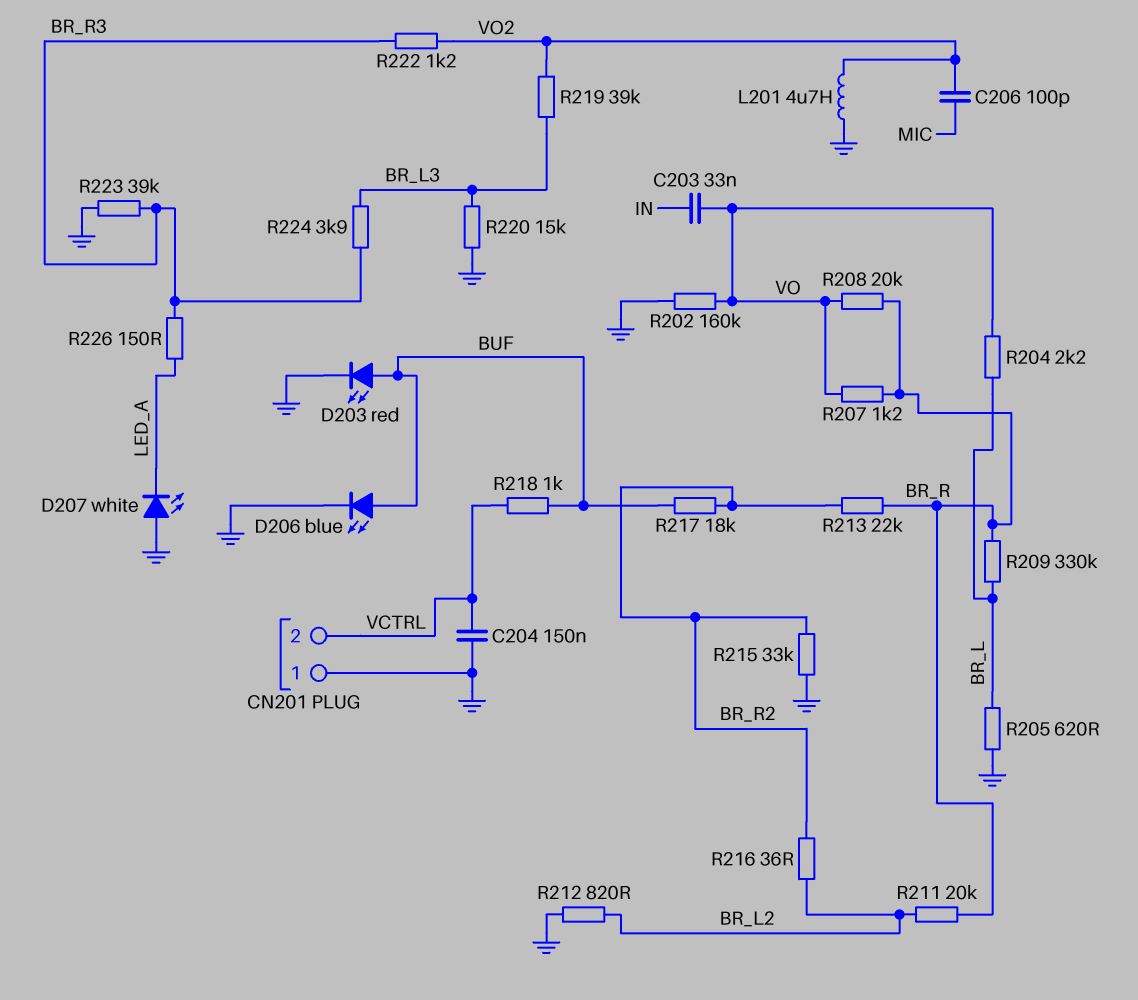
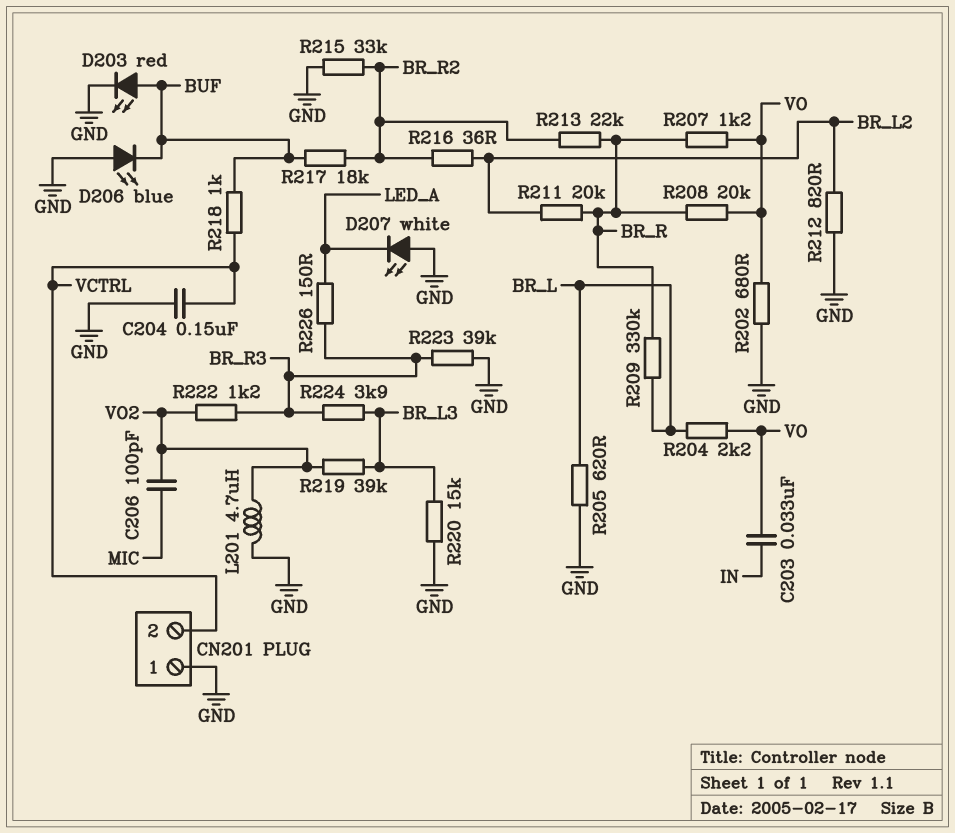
D206: LED blue (A BUF, K GND) -> LED blue (A GND, K BUF)
R202: 160k (GND, VO) -> 680 (GND, VO)

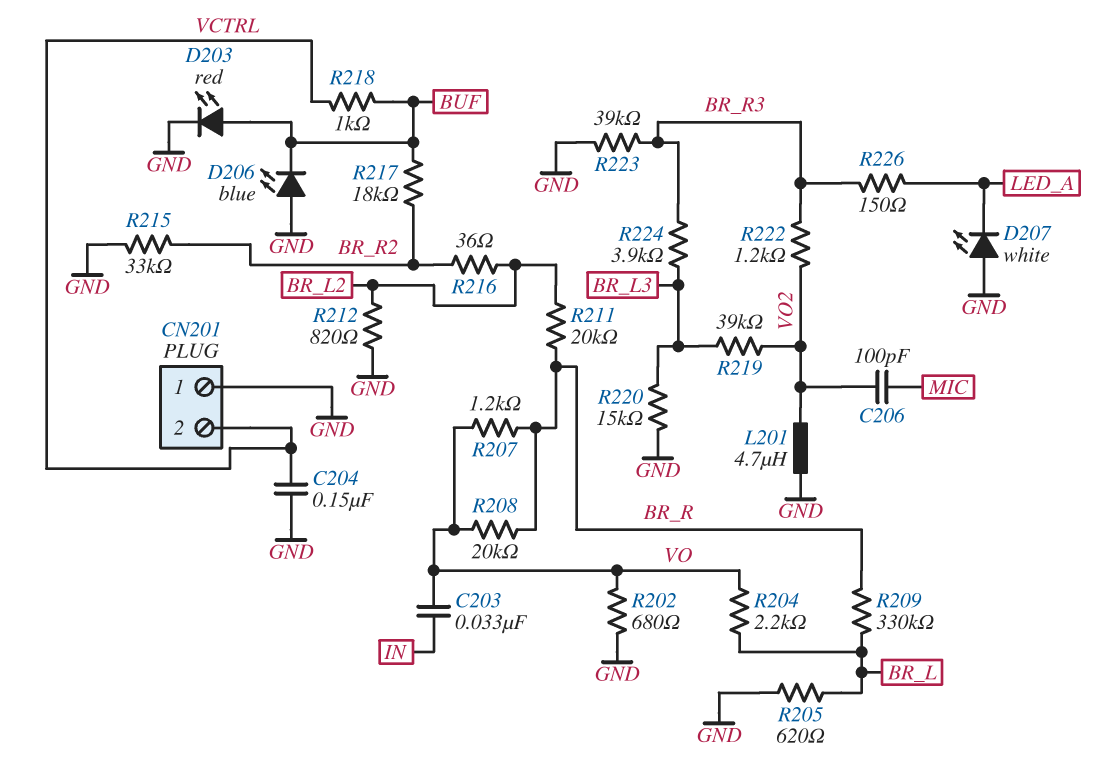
R213: 22k (BR_R, BR_R2) -> none

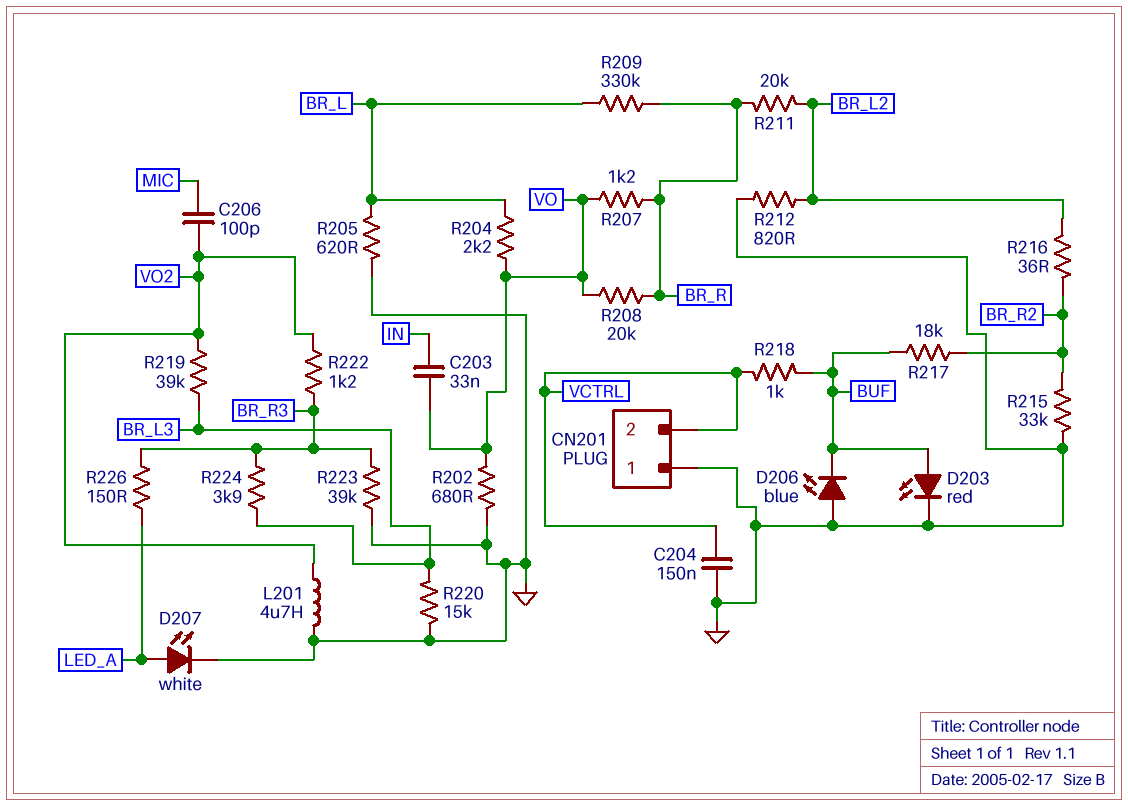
D207: LED white (A GND, K LED_A) -> LED white (A LED_A, K GND)

